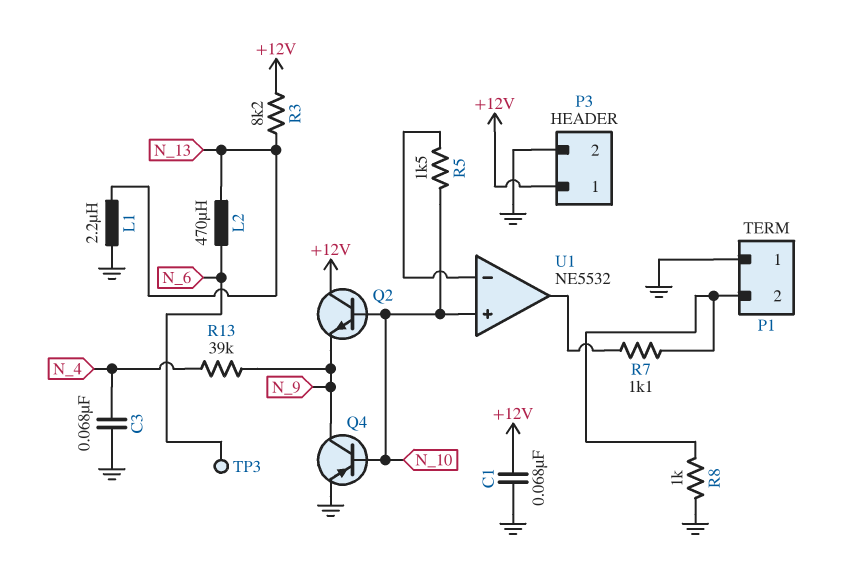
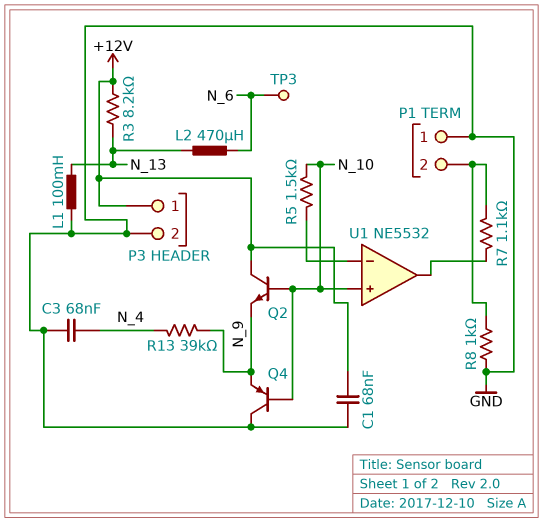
L1: 2.2uH (GND, N_13) -> 100mH (GND, N_13)
Q4: PNP (B N_10, C N_9, E GND) -> PNP (B N_10, C GND, E N_9)

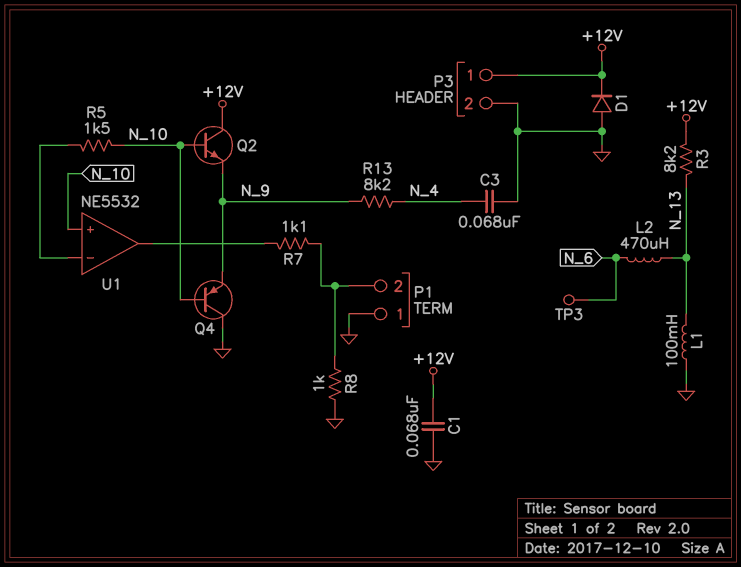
D1: none -> diode (A GND, K +12V)
R13: 39k (N_4, N_9) -> 8.2k (N_4, N_9)

